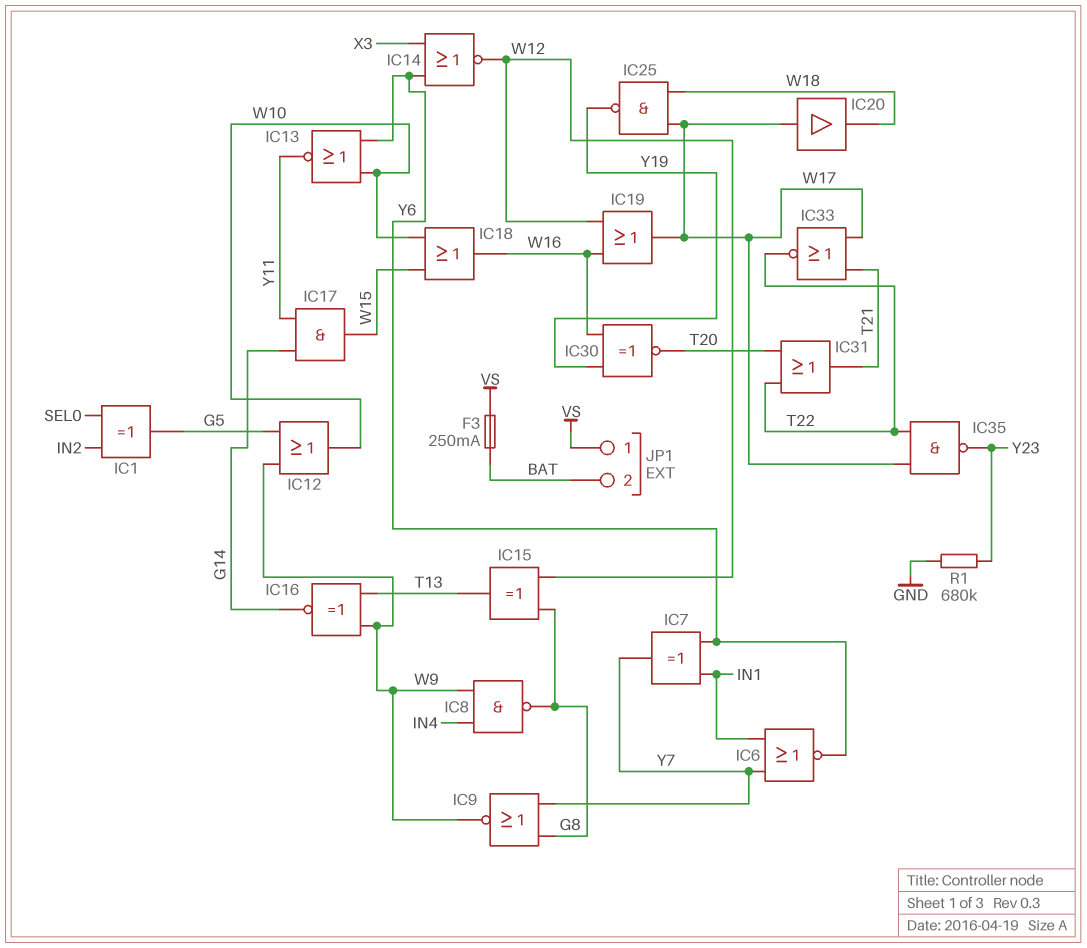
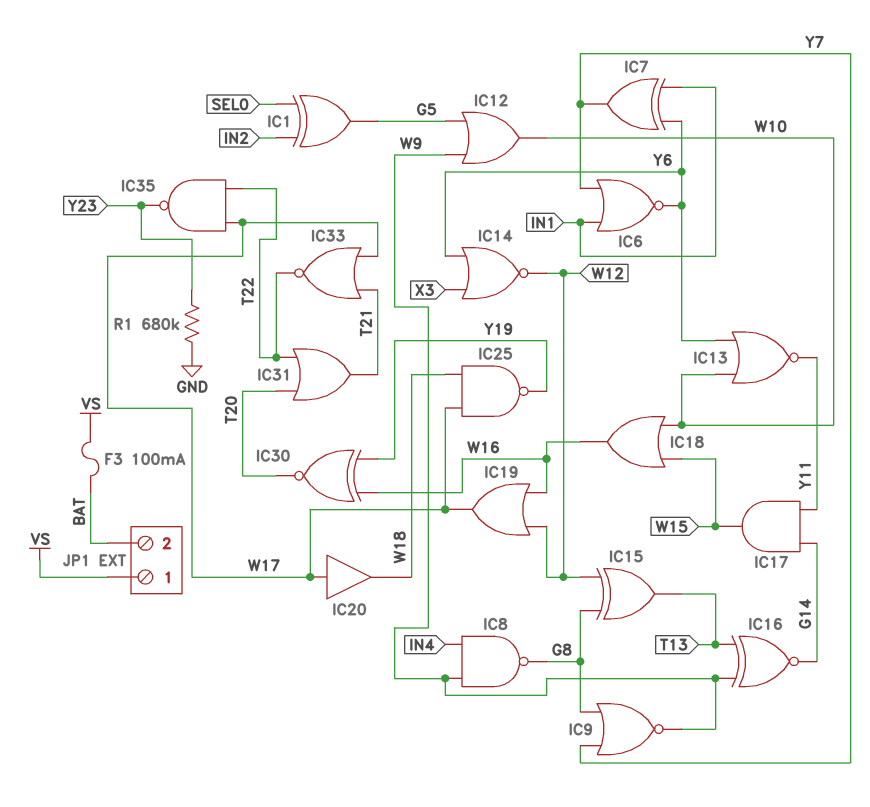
F3: 250mA (BAT, VS) -> 100mA (BAT, VS)

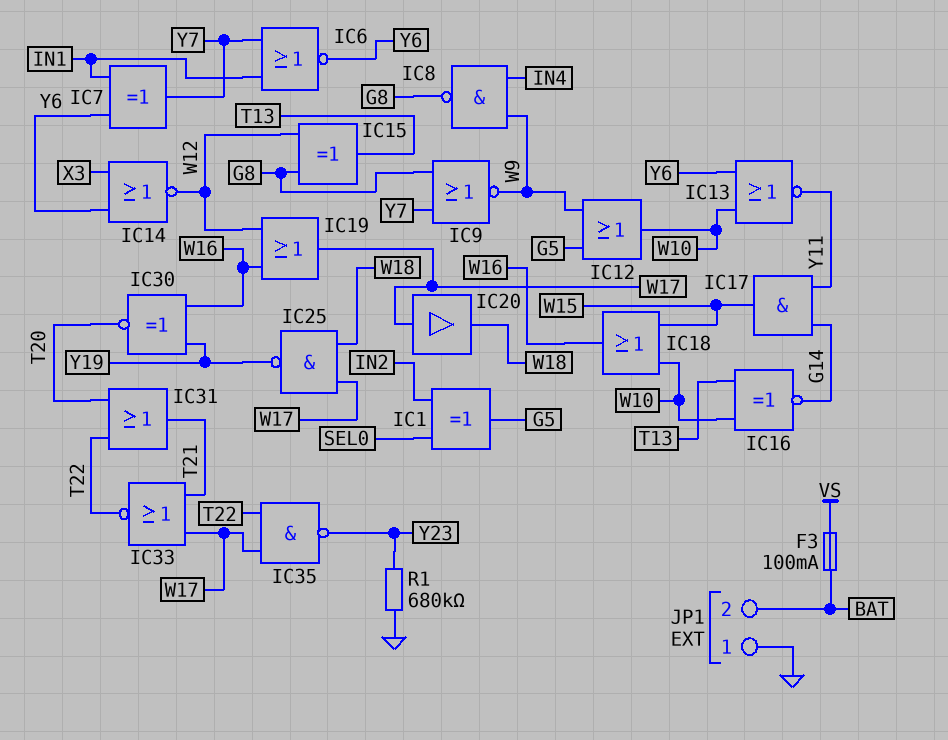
IC16: XNOR (in T13, in W9, out G14) -> XNOR (in T13, in W10, out G14)
JP1 pin 1: VS -> GND

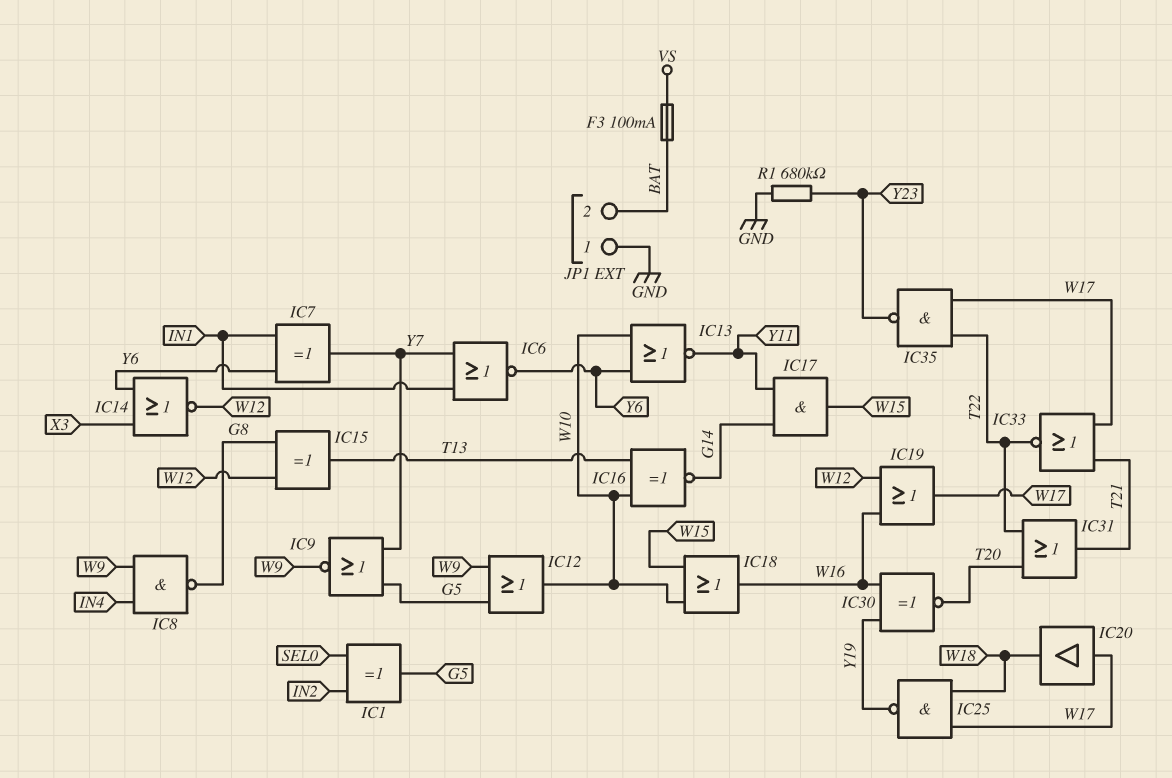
IC9: NOR (in G8, in Y7, out W9) -> NOR (in G5, in Y7, out W9)

